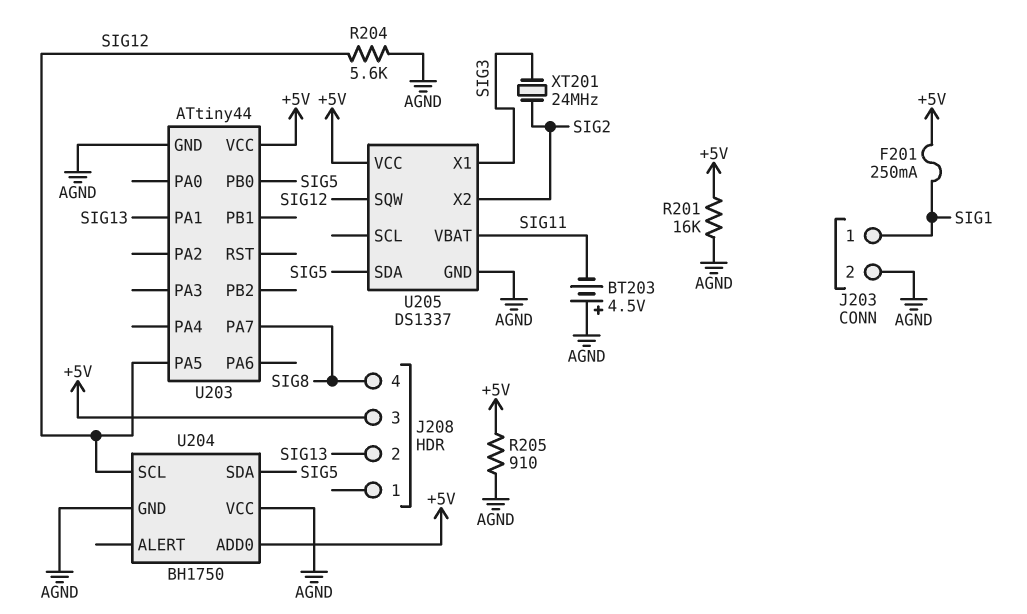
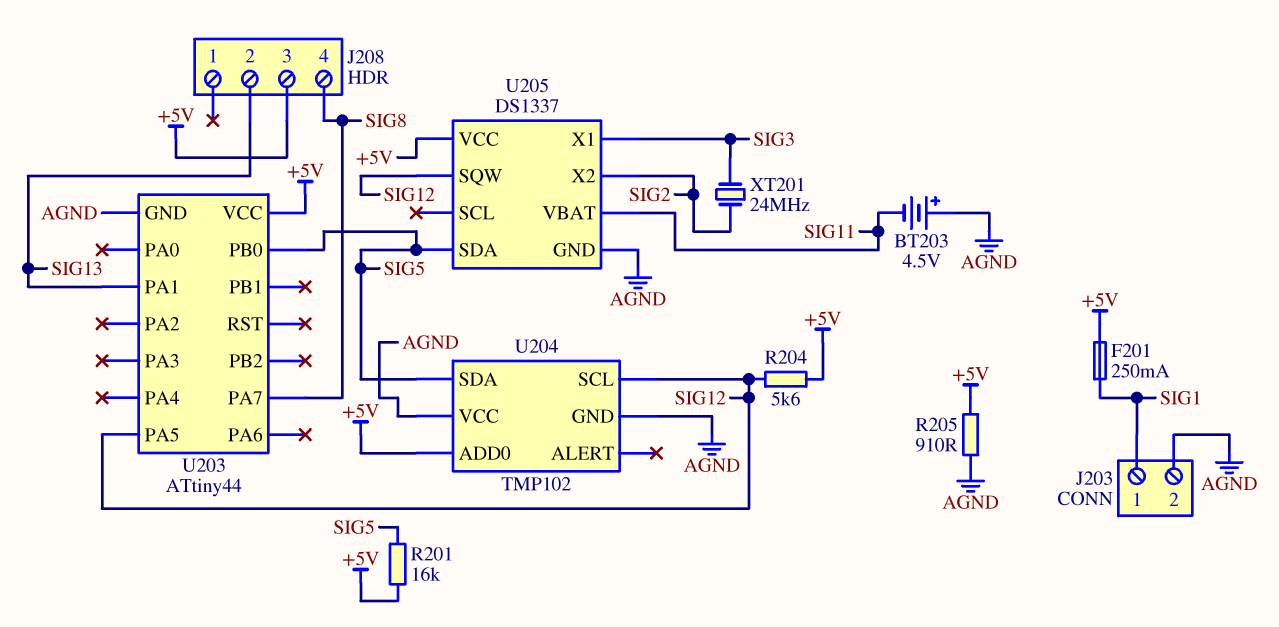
R201: 16k (+5V, AGND) -> 16k (+5V, SIG5)
R204: 5.6k (AGND, SIG12) -> 5.6k (+5V, SIG12)
U204: BH1750 -> TMP102

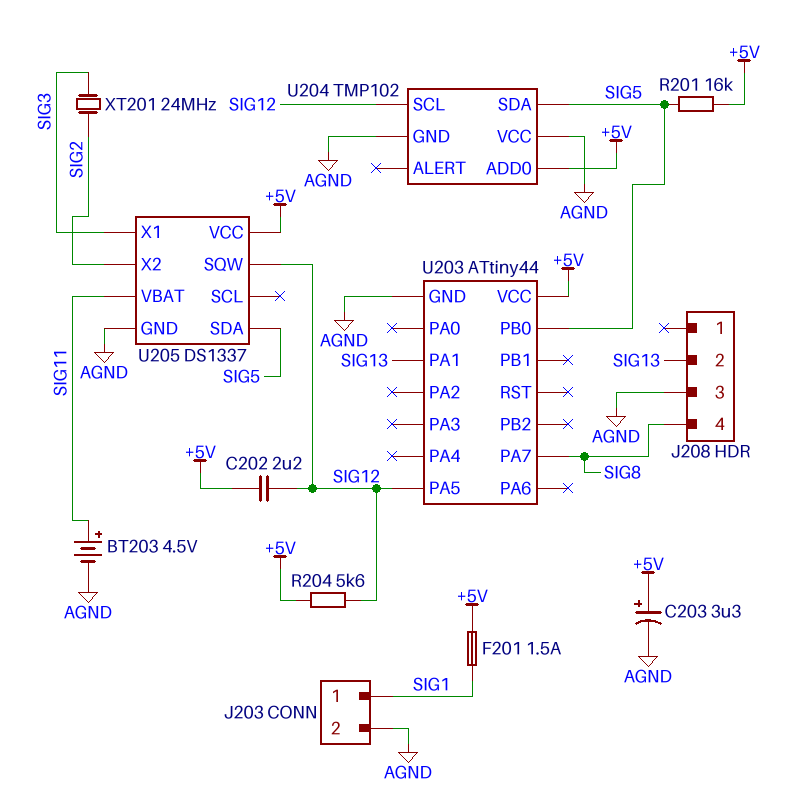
BT203: 4.5V (plus AGND, minus SIG11) -> 4.5V (plus SIG11, minus AGND)
C202: none -> 2.2uF (+5V, SIG12)
C203: none -> 3.3uF (plus +5V, minus AGND)
F201: 250mA (+5V, SIG1) -> 1.5A (+5V, SIG1)
J208 pin 3: +5V -> AGND
R205: 910 (+5V, AGND) -> none

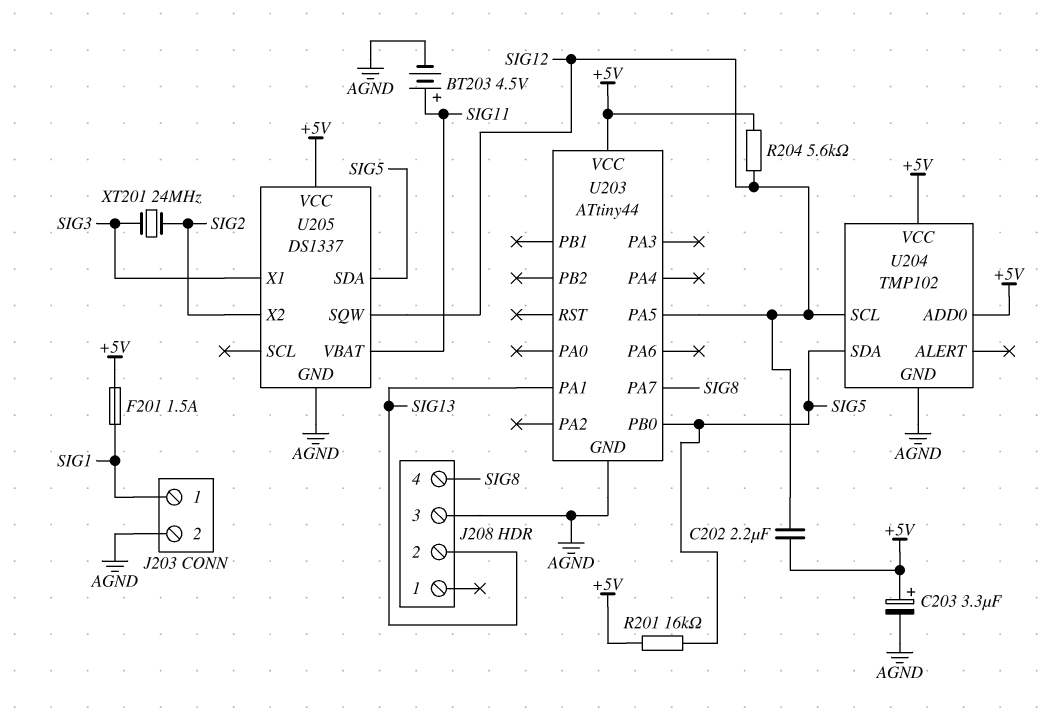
U204 pin VCC: AGND -> +5V

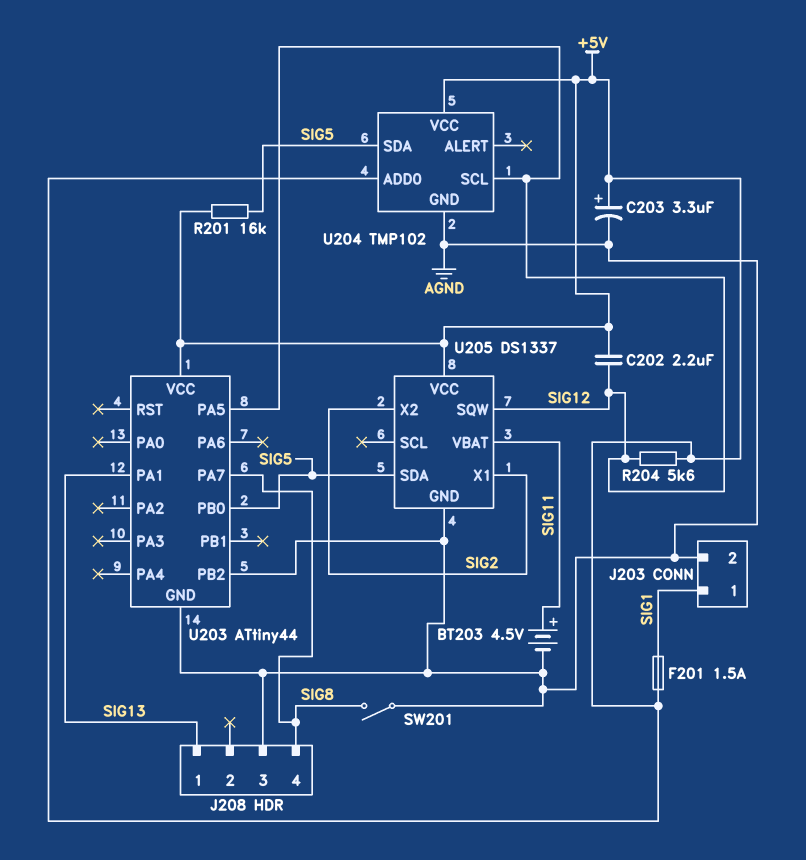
J208 pin 1: none -> SIG13
J208 pin 2: SIG13 -> none
SW201: none -> switch (AGND, SIG8)
U203 pin PB2: none -> AGND
U205 pin X1: SIG3 -> SIG2
XT201: 24MHz (SIG2, SIG3) -> none

